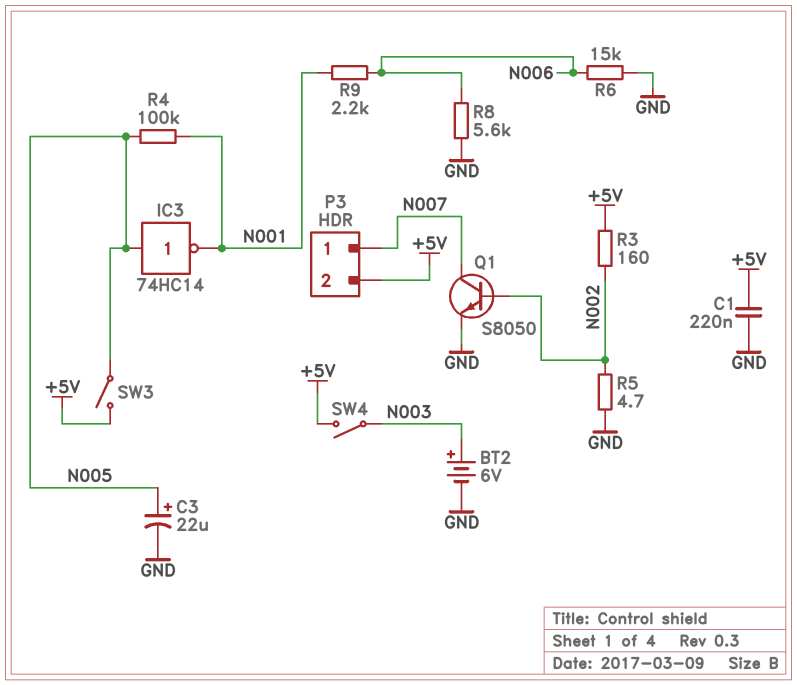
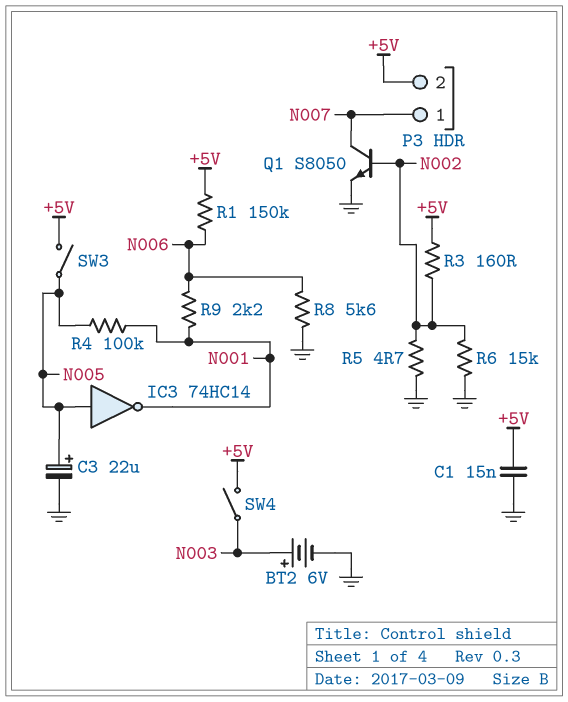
C1: 220nF (+5V, GND) -> 15nF (+5V, GND)
R1: none -> 150k (+5V, N006)
R6: 15k (GND, N006) -> 15k (GND, N002)

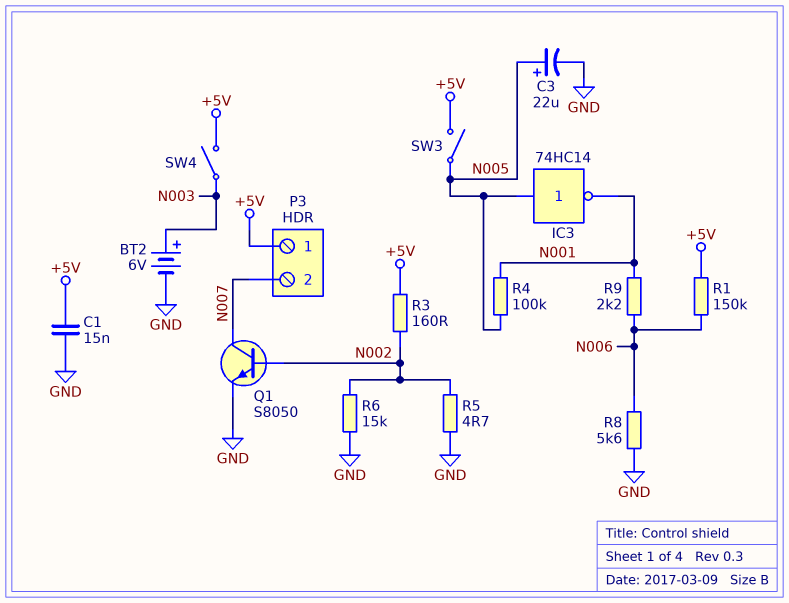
P3 pin 1: N007 -> +5V
P3 pin 2: +5V -> N007

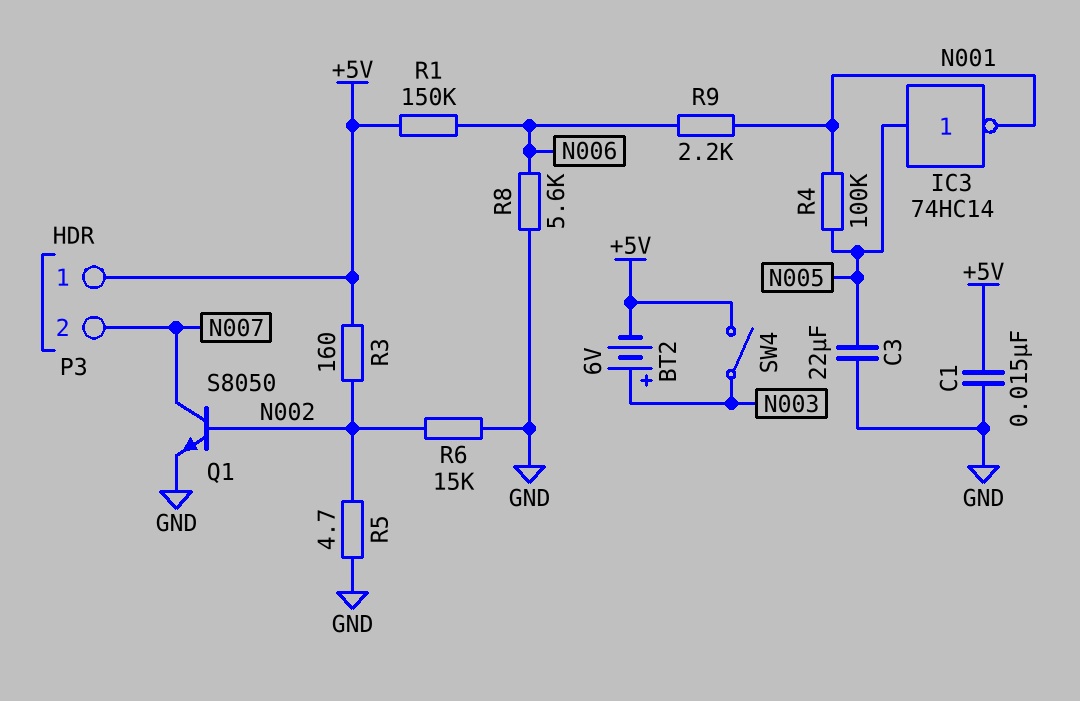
BT2: 6V (plus N003, minus GND) -> 6V (plus N003, minus +5V)
C3: 22uF (plus N005, minus GND) -> 22uF (GND, N005)
SW3: switch (+5V, N005) -> none

